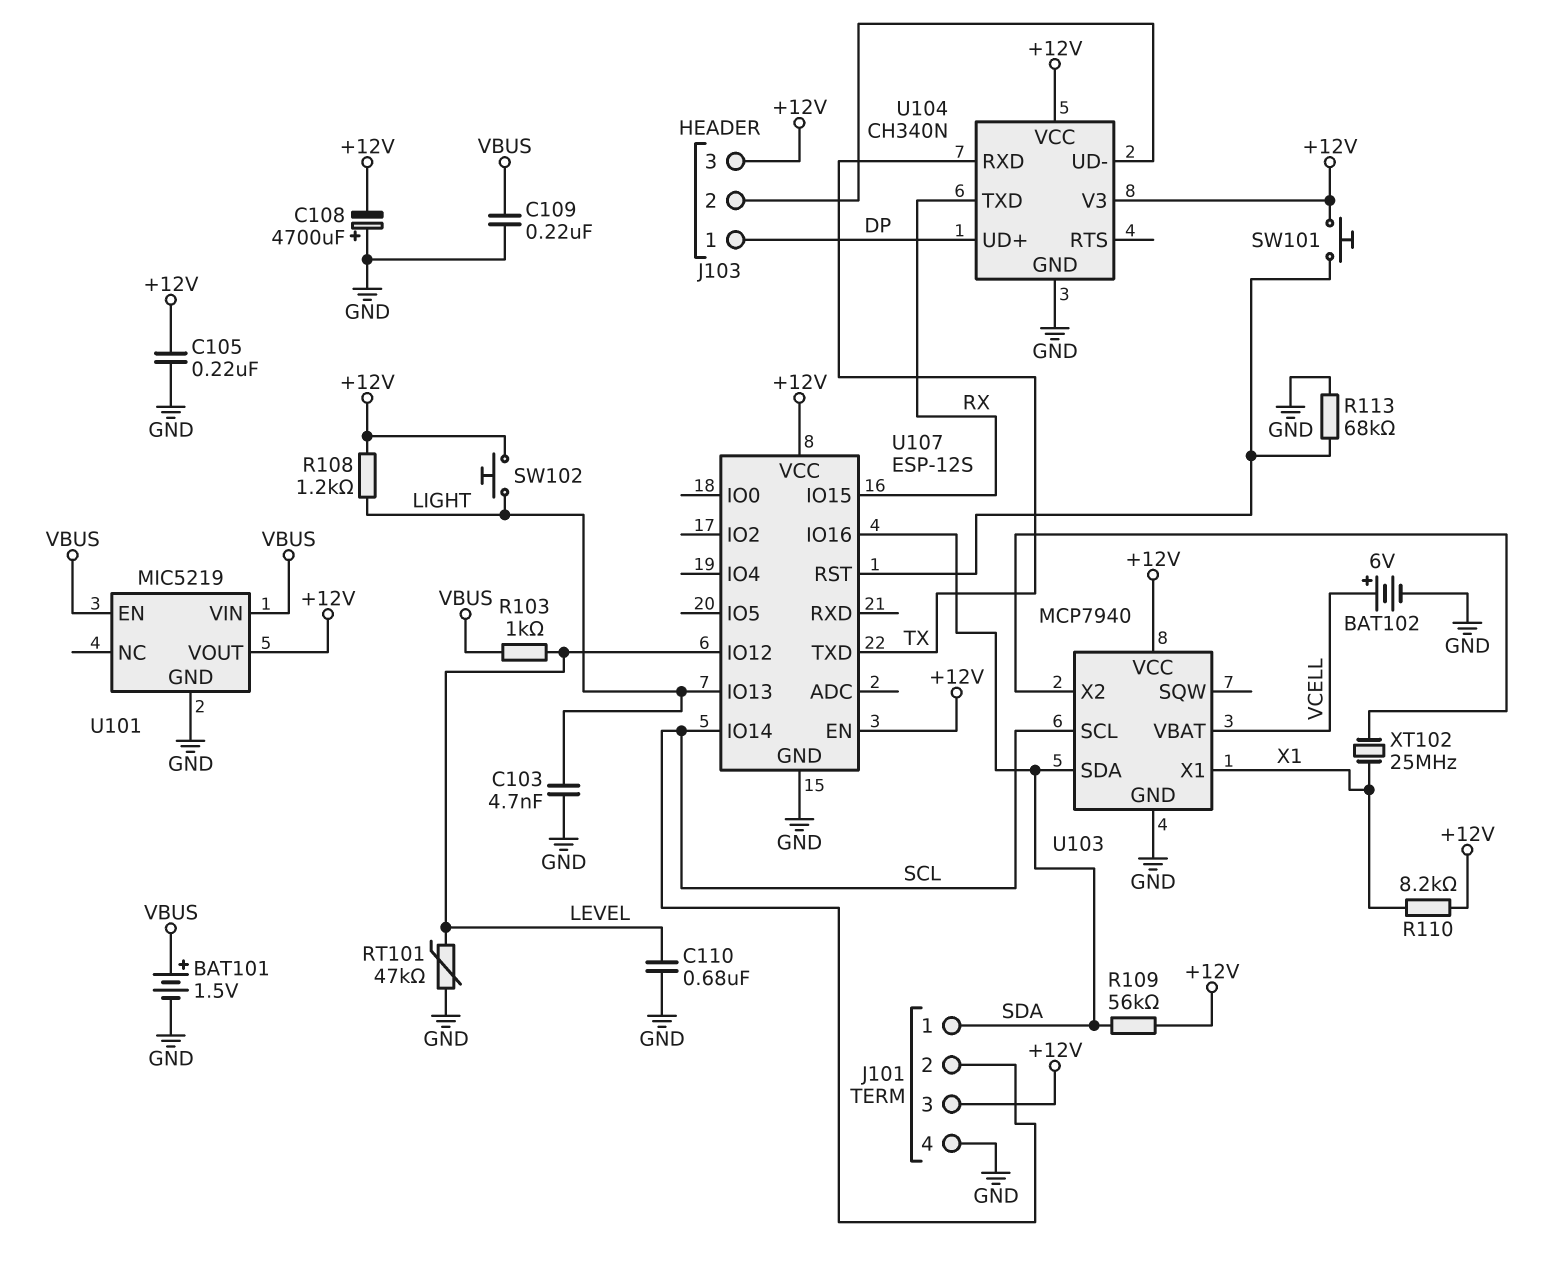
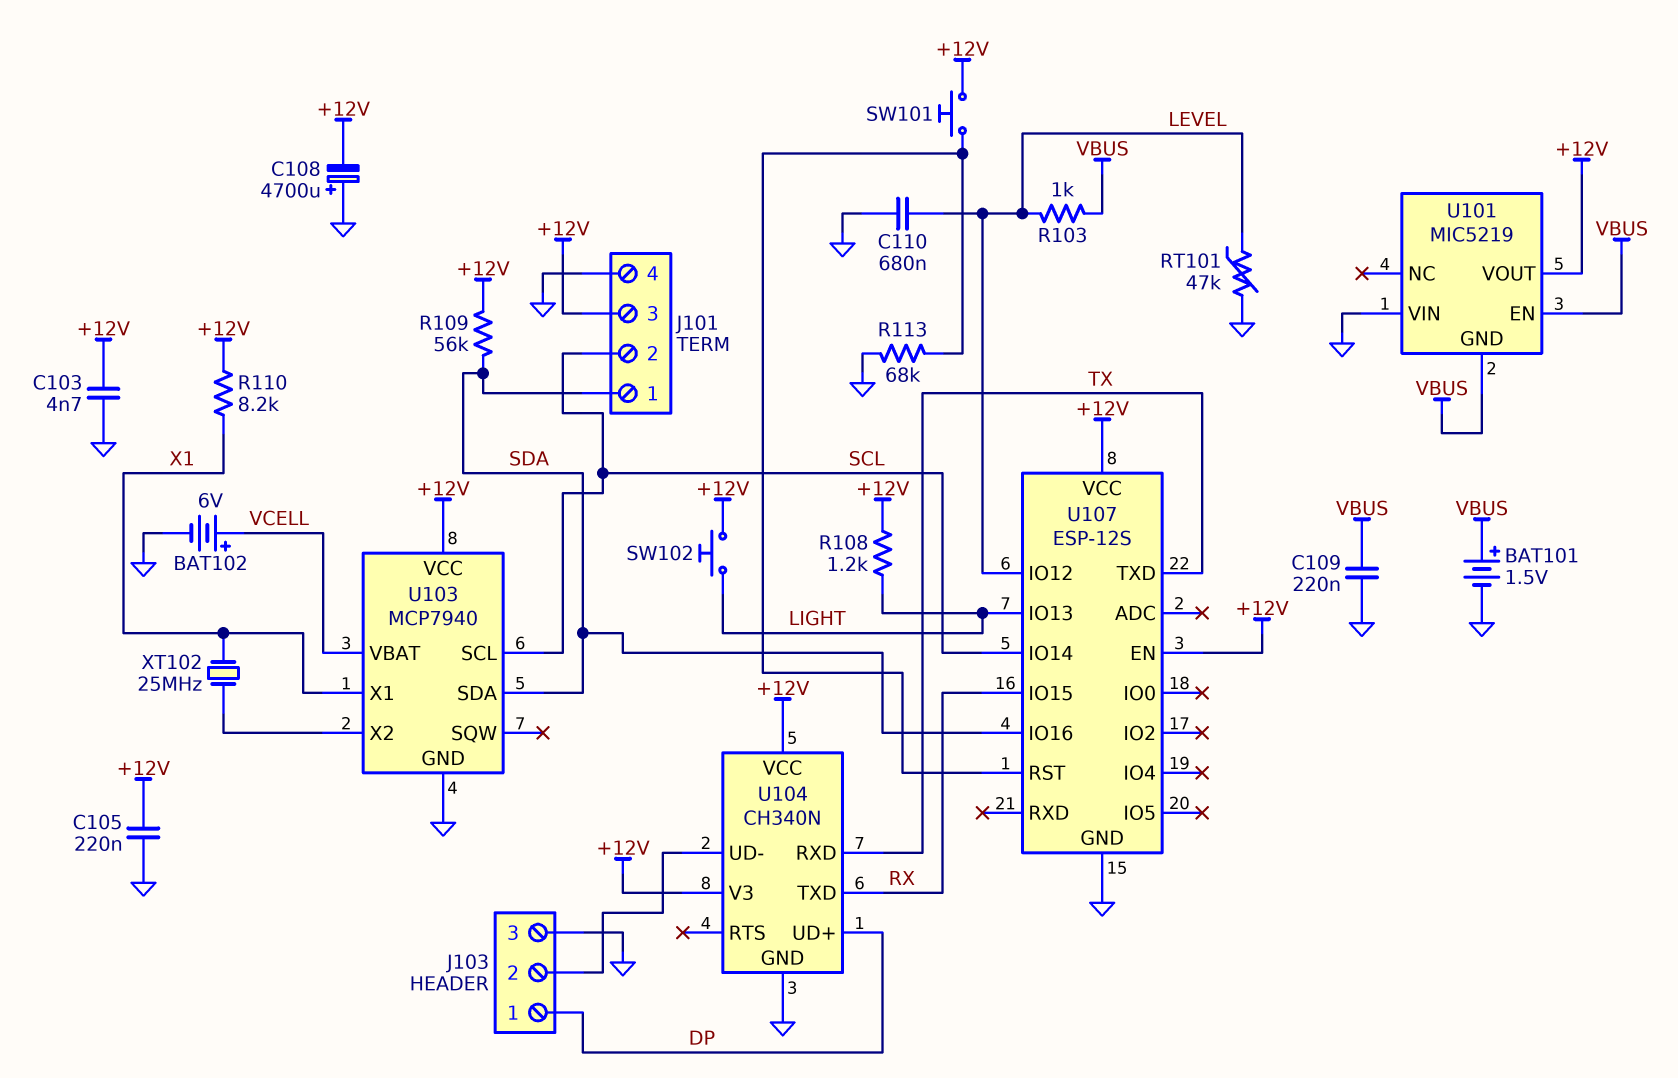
C103: 4.7nF (GND, LIGHT) -> 4.7nF (+12V, GND)
J103 pin 3: +12V -> GND
U101 pin GND: GND -> VBUS
U101 pin VIN: VBUS -> GND

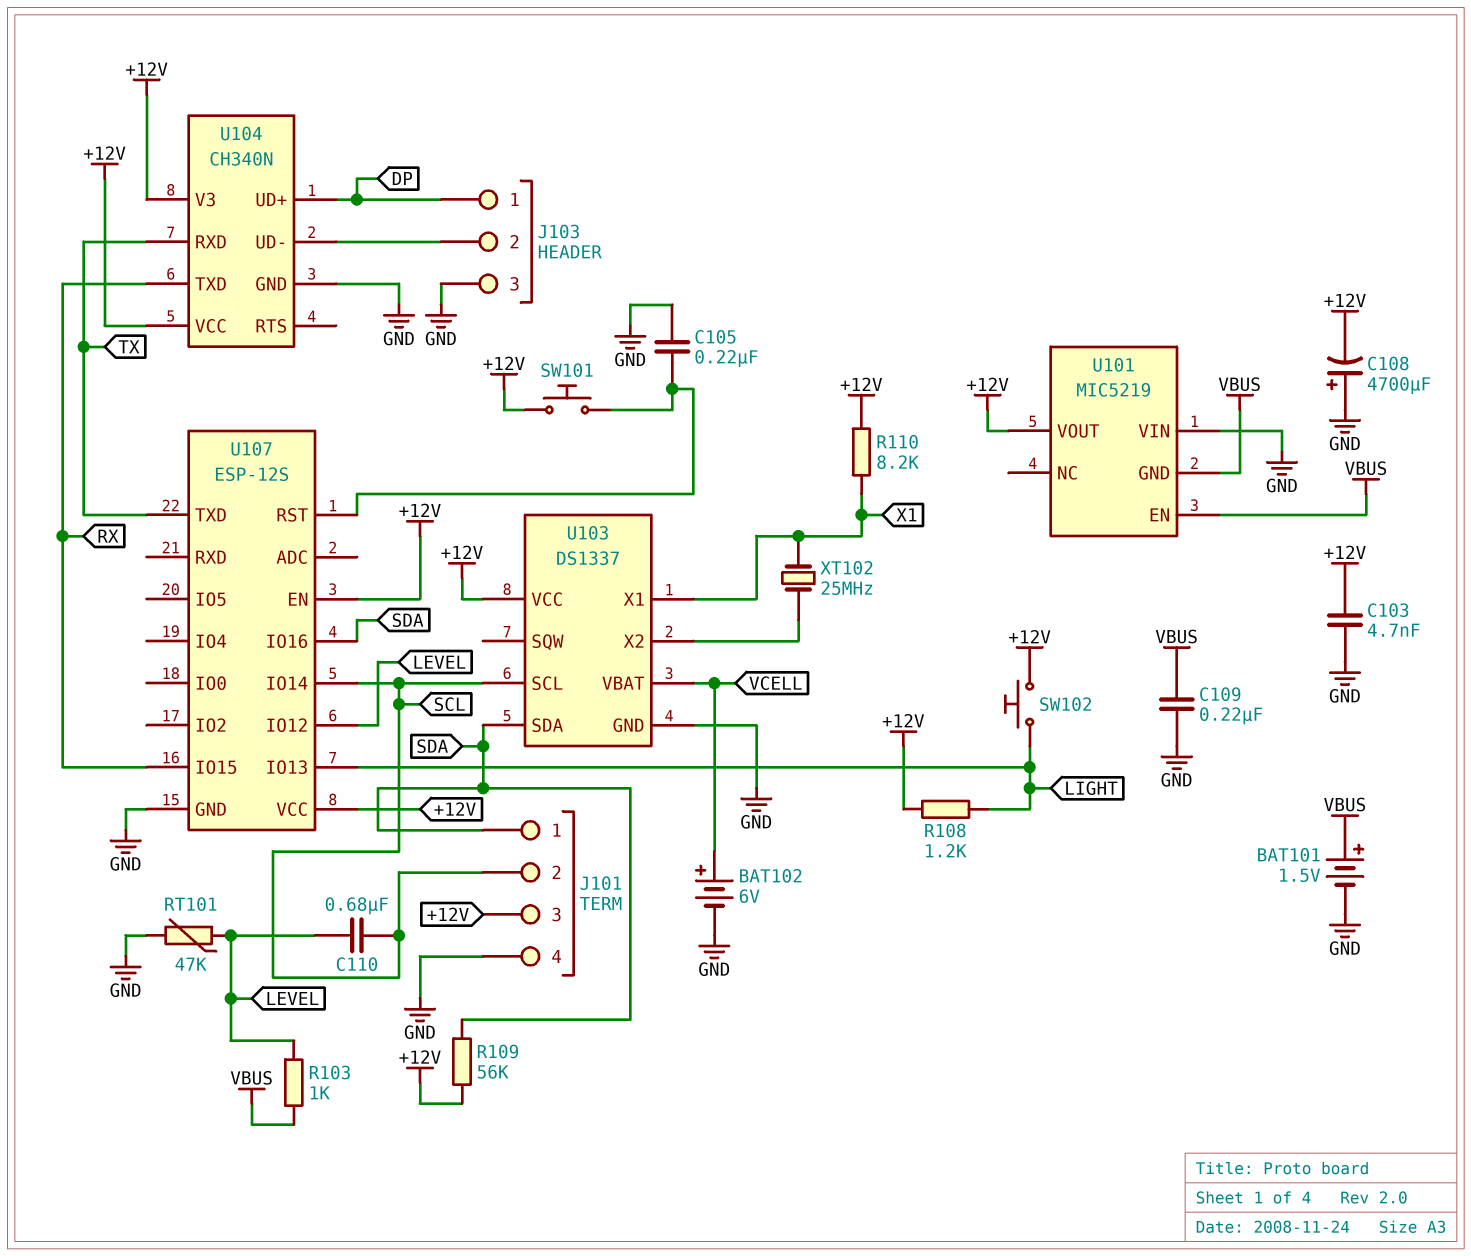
C105: 220nF (+12V, GND) -> 220nF (GND, U107/RST)
C110: 680nF (GND, LEVEL) -> 680nF (LEVEL, SCL)
R113: 68k (GND, U107/RST) -> none
U103: MCP7940 -> DS1337

